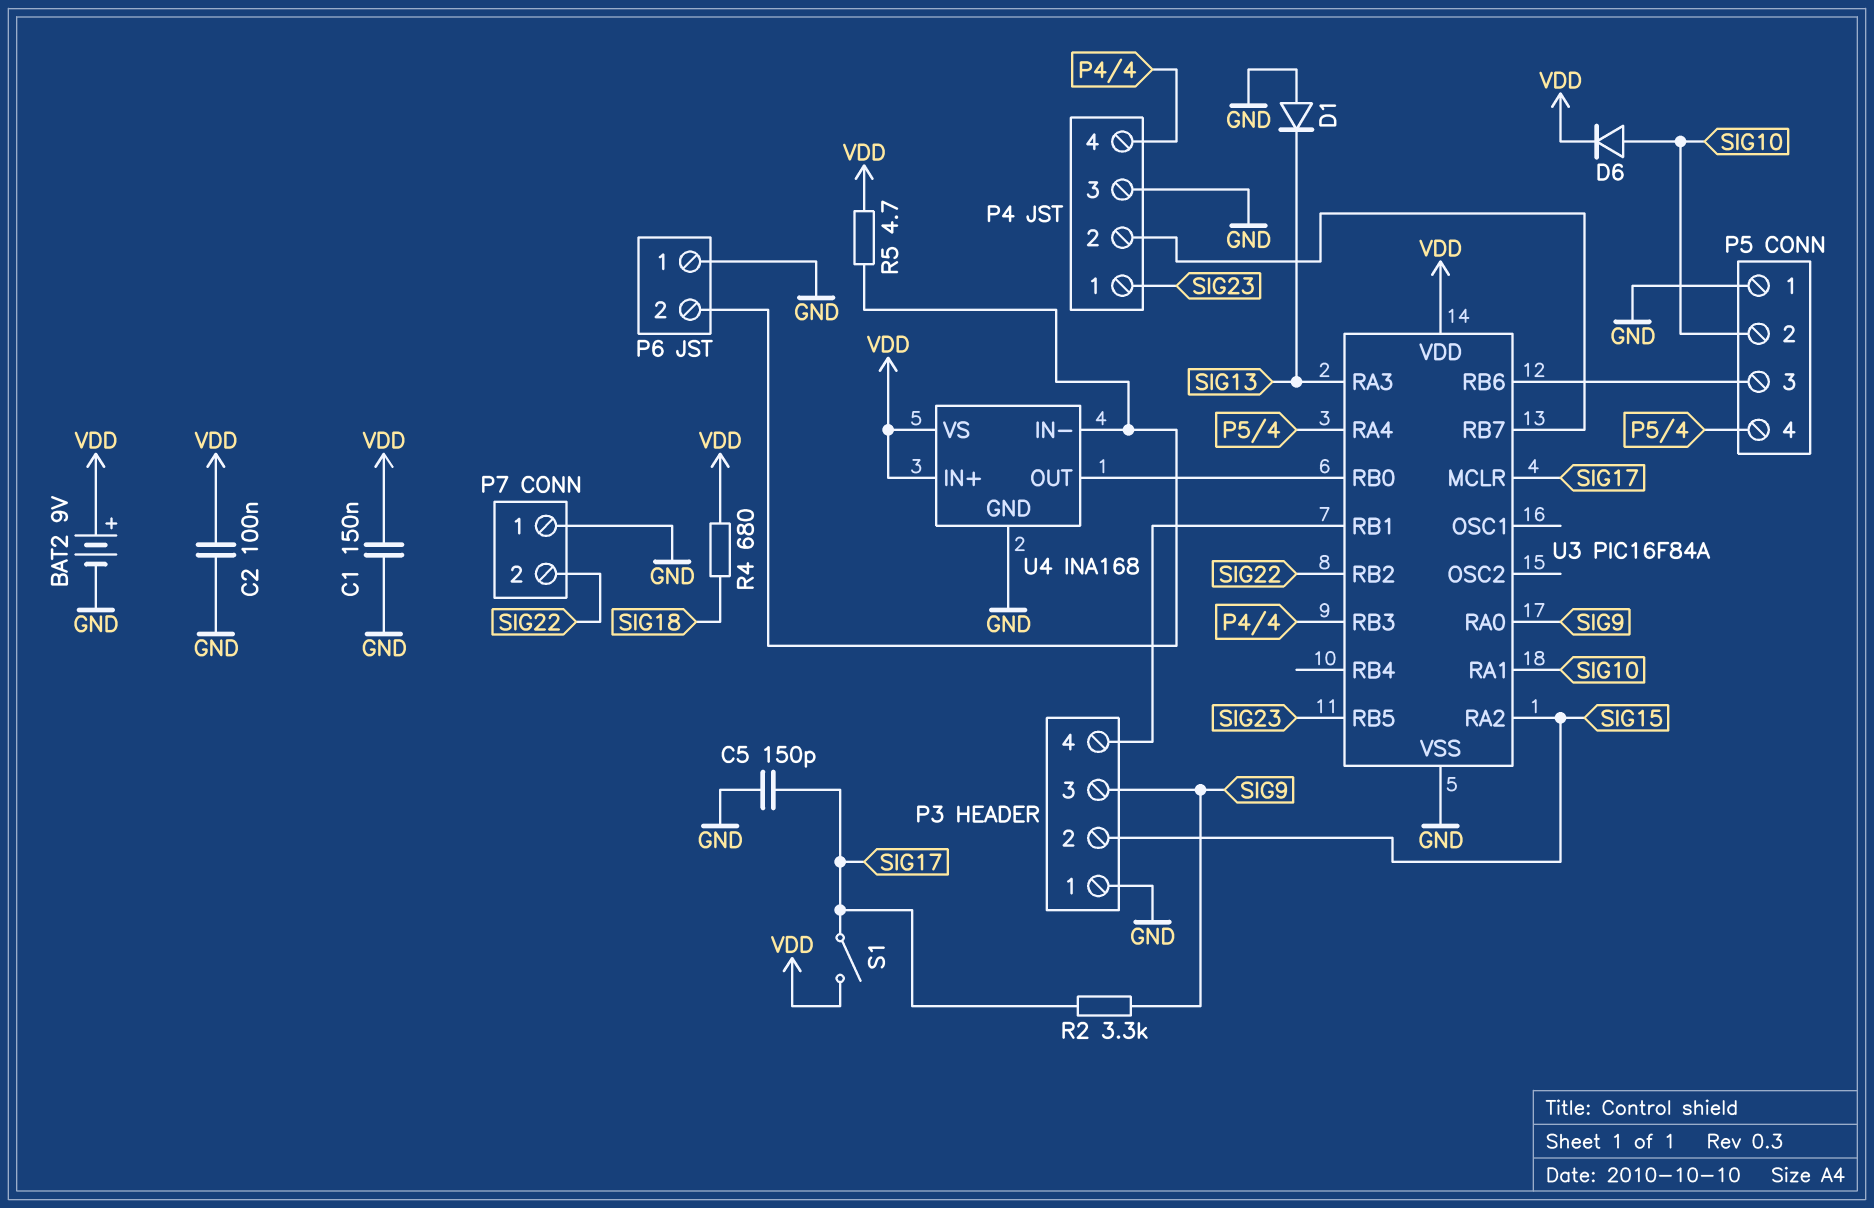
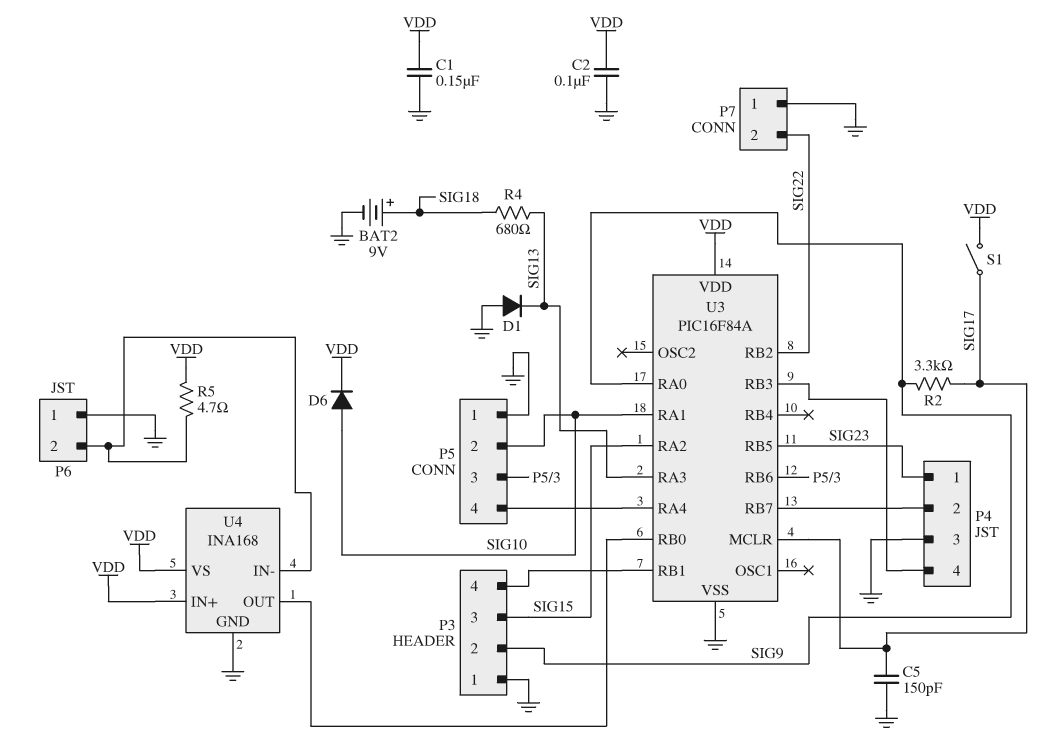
BAT2: 9V (plus VDD, minus GND) -> 9V (plus SIG18, minus GND)
P3 pin 2: SIG15 -> SIG9
P3 pin 3: SIG9 -> SIG15
R4: 680 (SIG18, VDD) -> 680 (SIG13, SIG18)

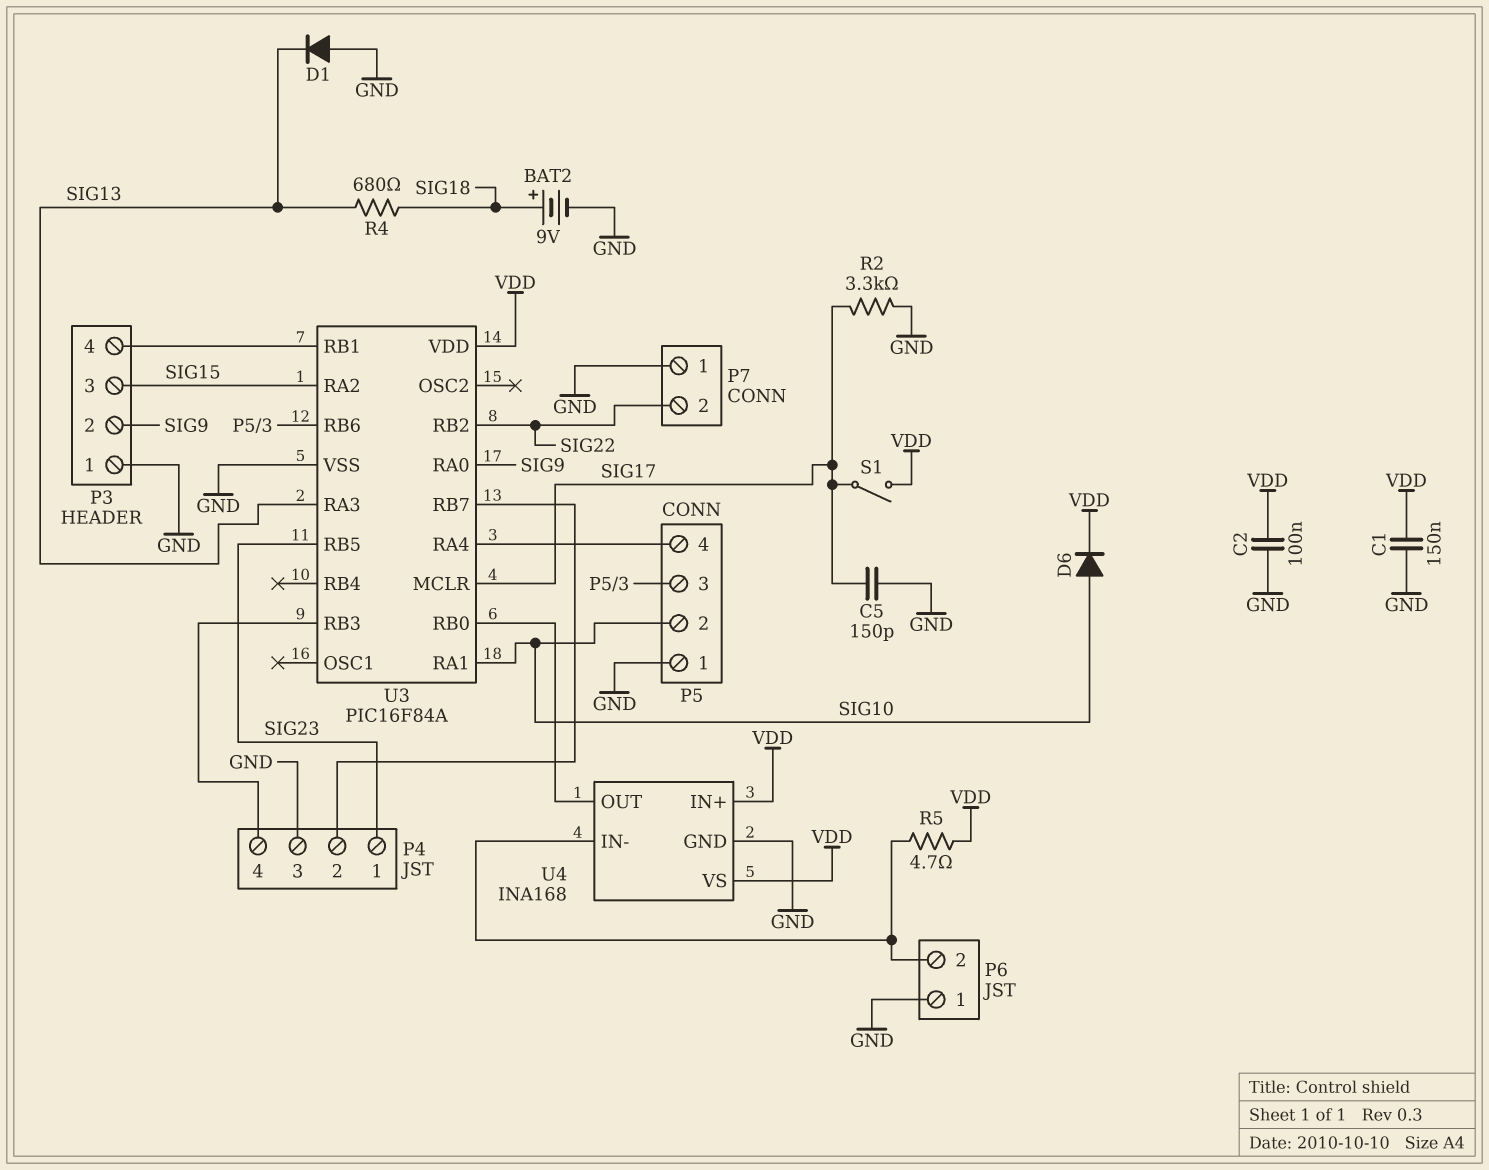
R2: 3.3k (SIG9, SIG17) -> 3.3k (GND, SIG17)

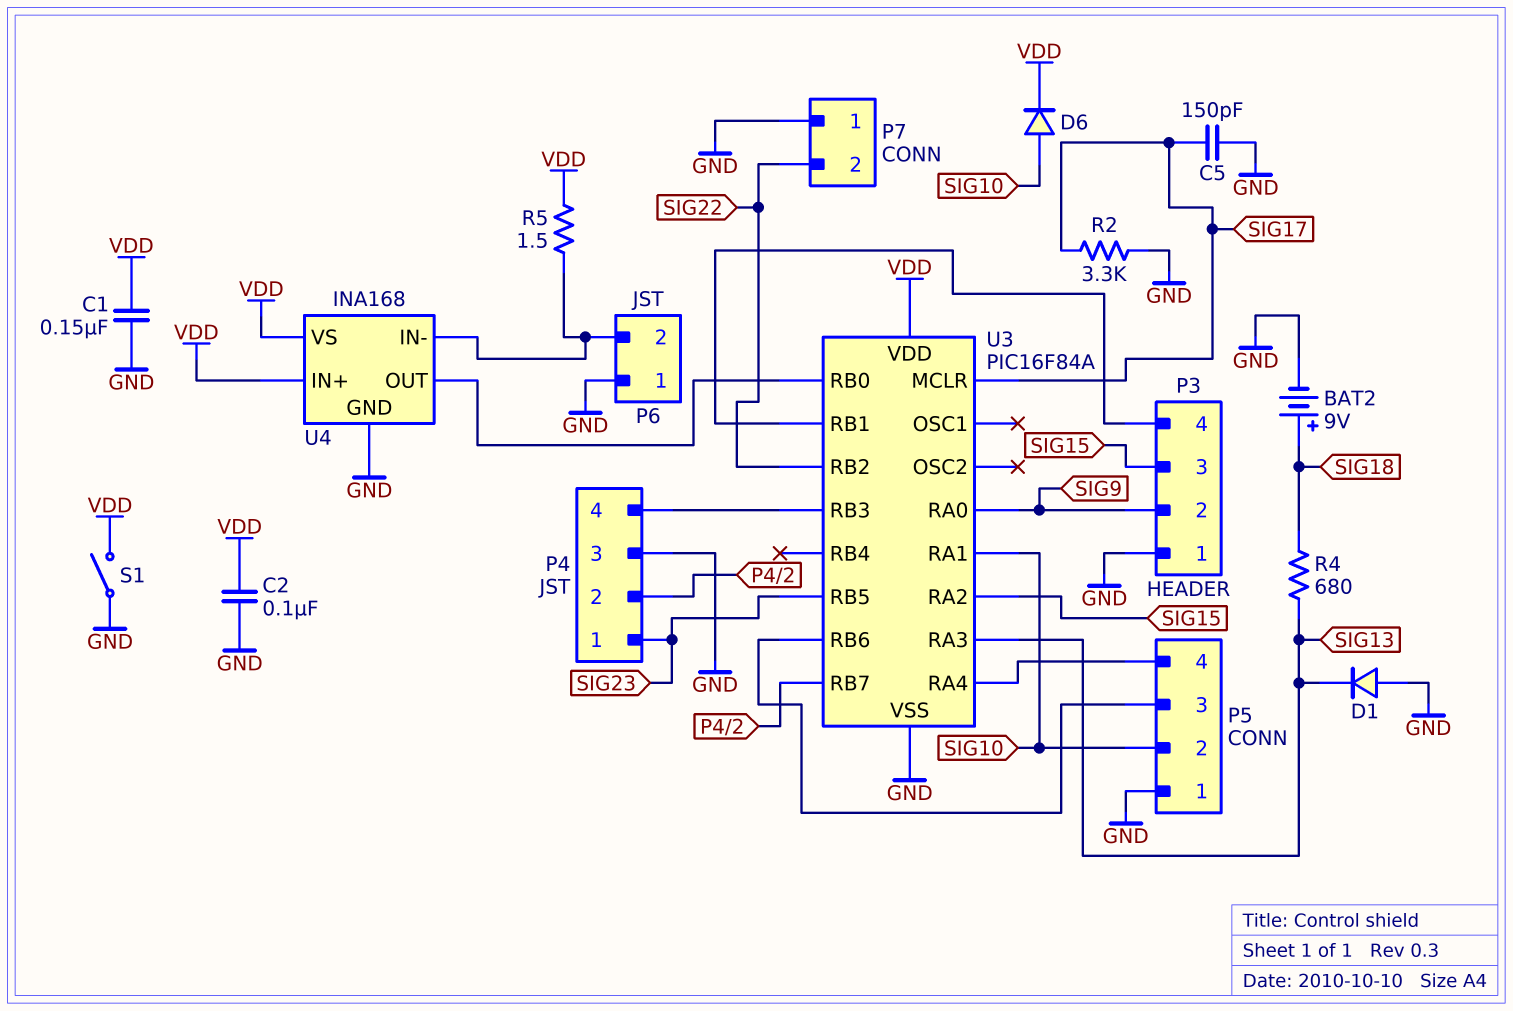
R5: 4.7 (P6/2, VDD) -> 1.5 (P6/2, VDD)
S1: switch (SIG17, VDD) -> switch (GND, VDD)

